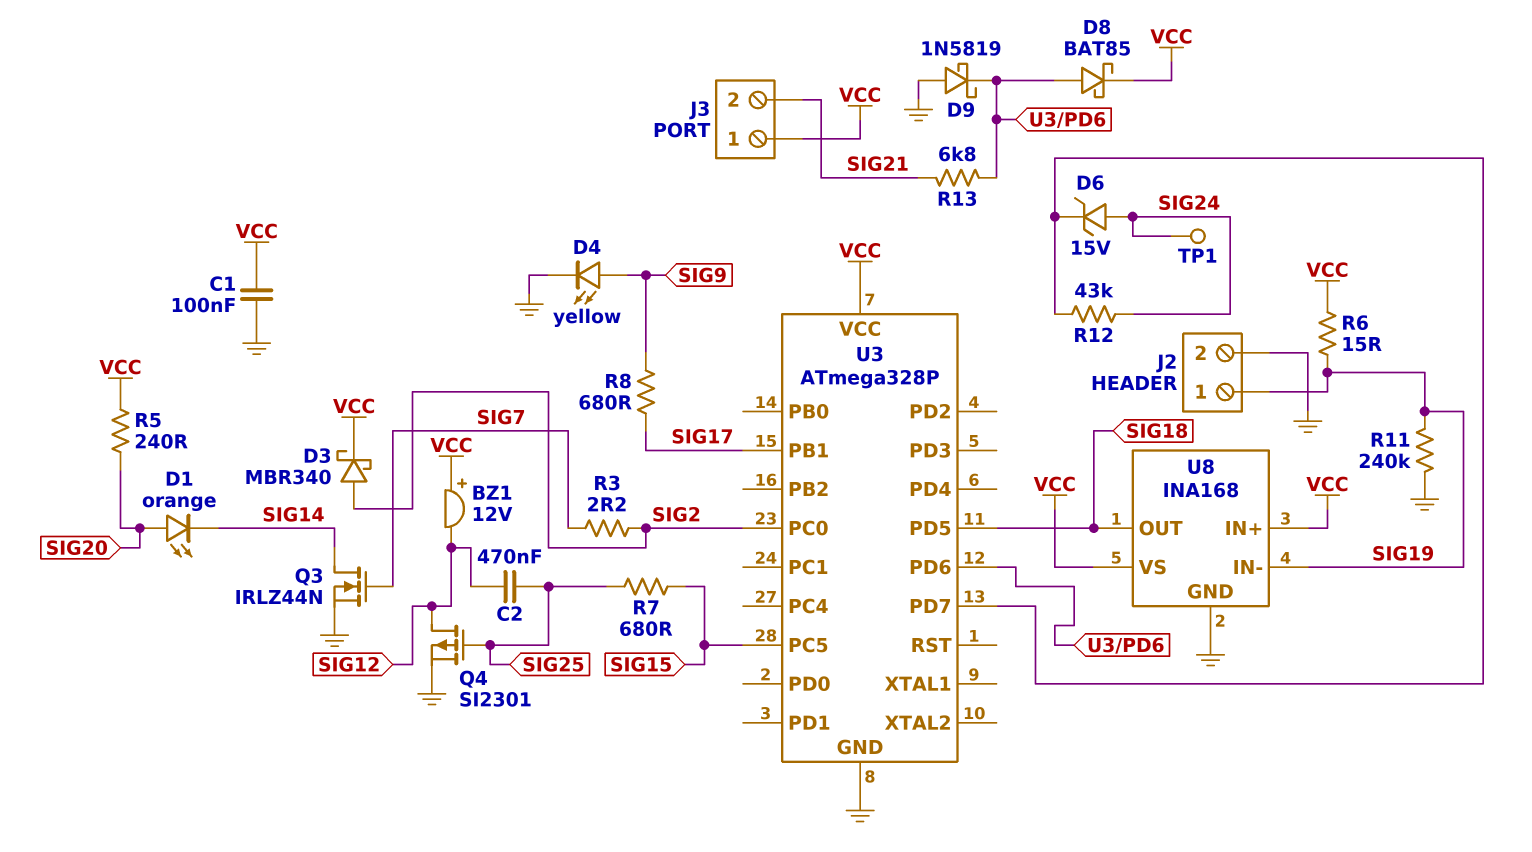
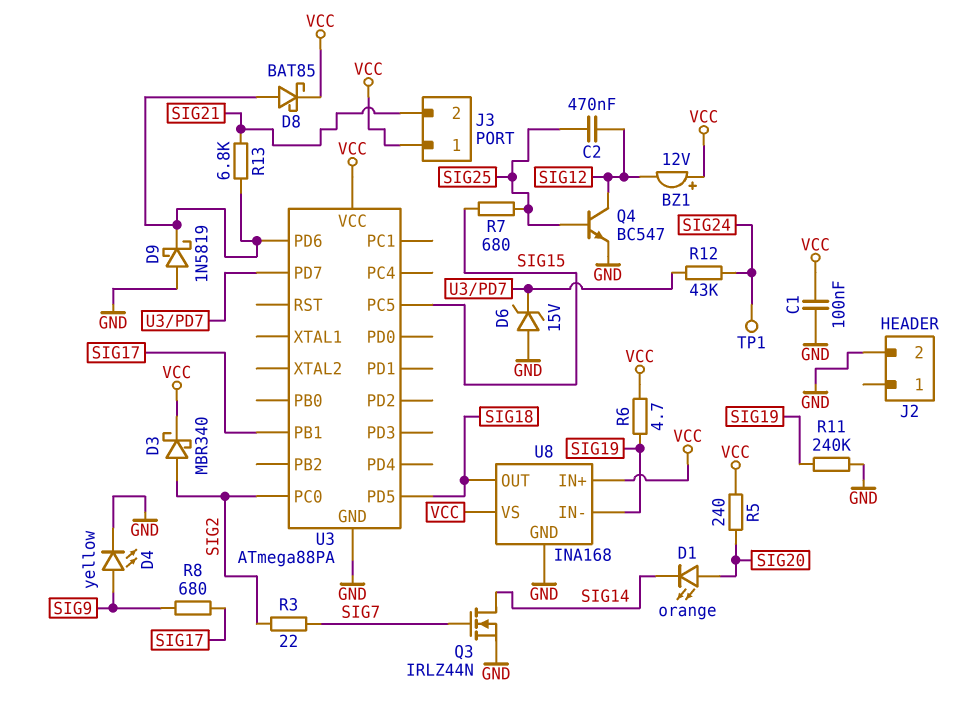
D6: zener 15V (A SIG24, K U3/PD7) -> zener 15V (A GND, K U3/PD7)
J2 pin 1: SIG19 -> none
Q4: PMOS SI2301 (G SIG25, D SIG12, S GND) -> NPN BC547 (B SIG25, C SIG12, E GND)
R3: 2.2 (SIG2, SIG7) -> 22 (SIG2, SIG7)
R6: 15 (SIG19, VCC) -> 4.7 (SIG19, VCC)
U3: ATmega328P -> ATmega88PA

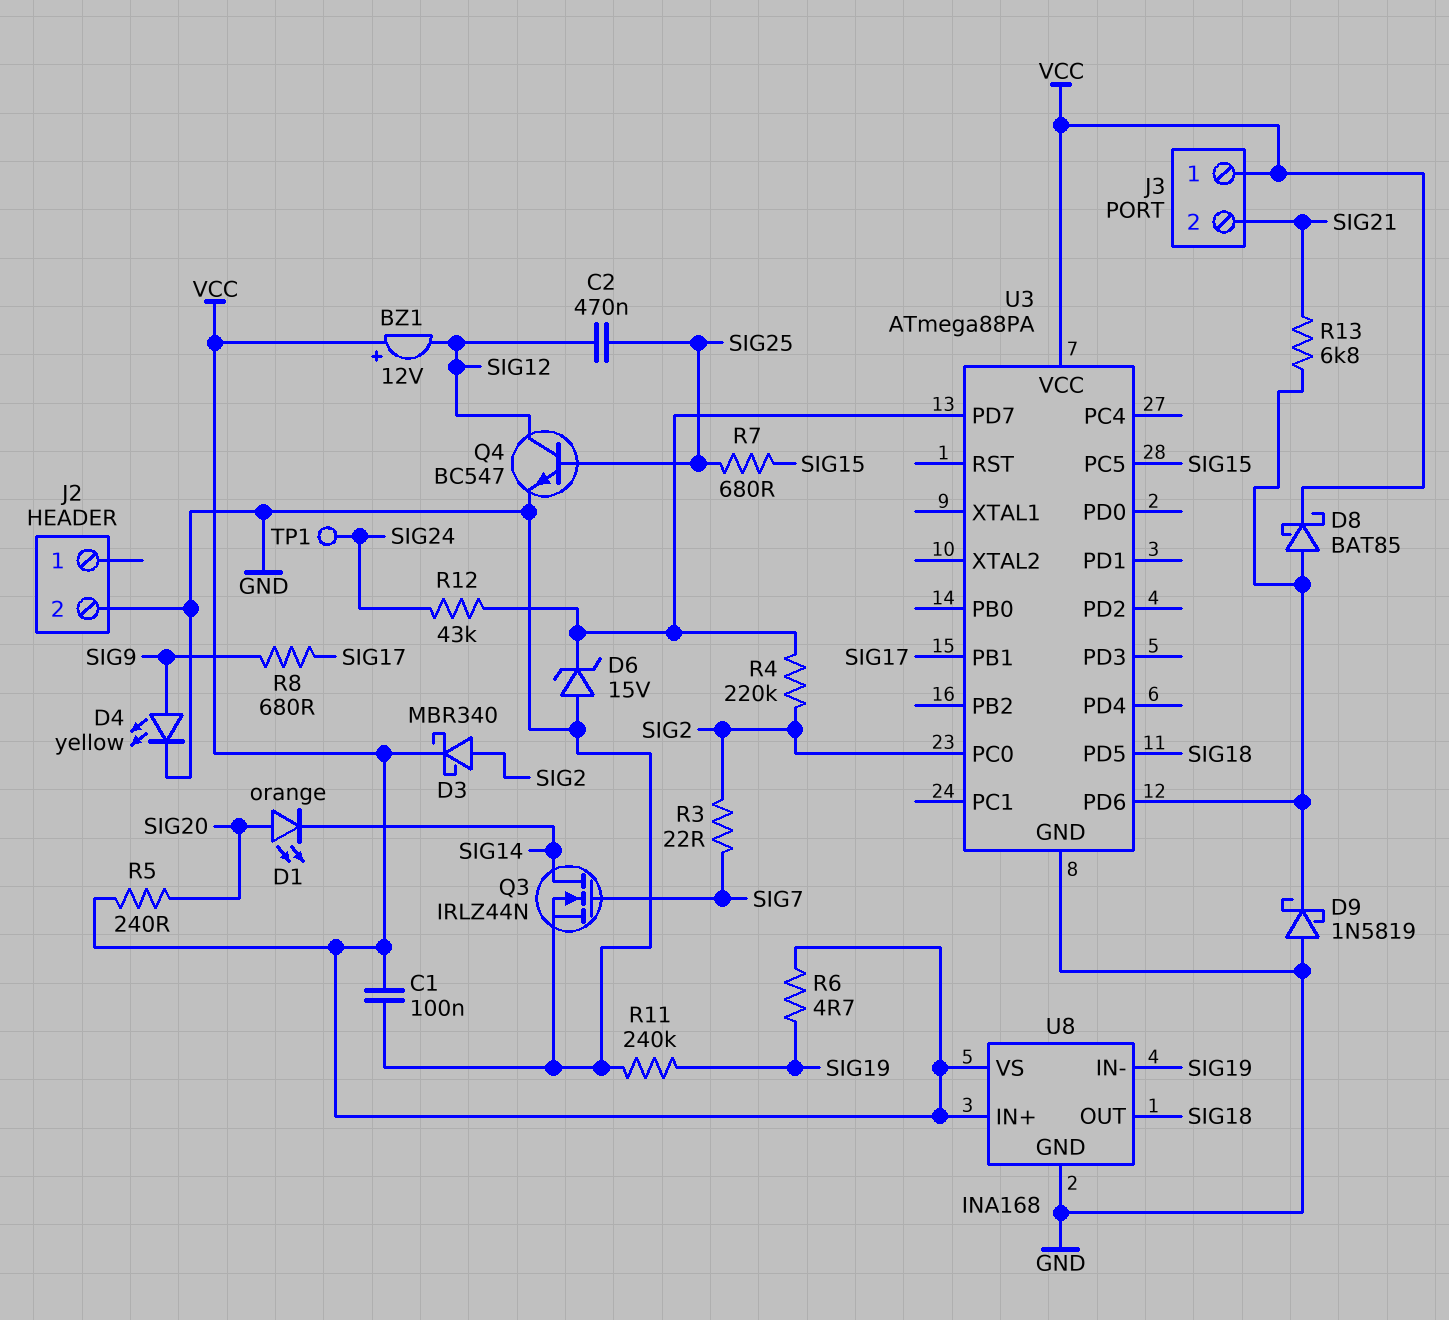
R4: none -> 220k (SIG2, U3/PD7)

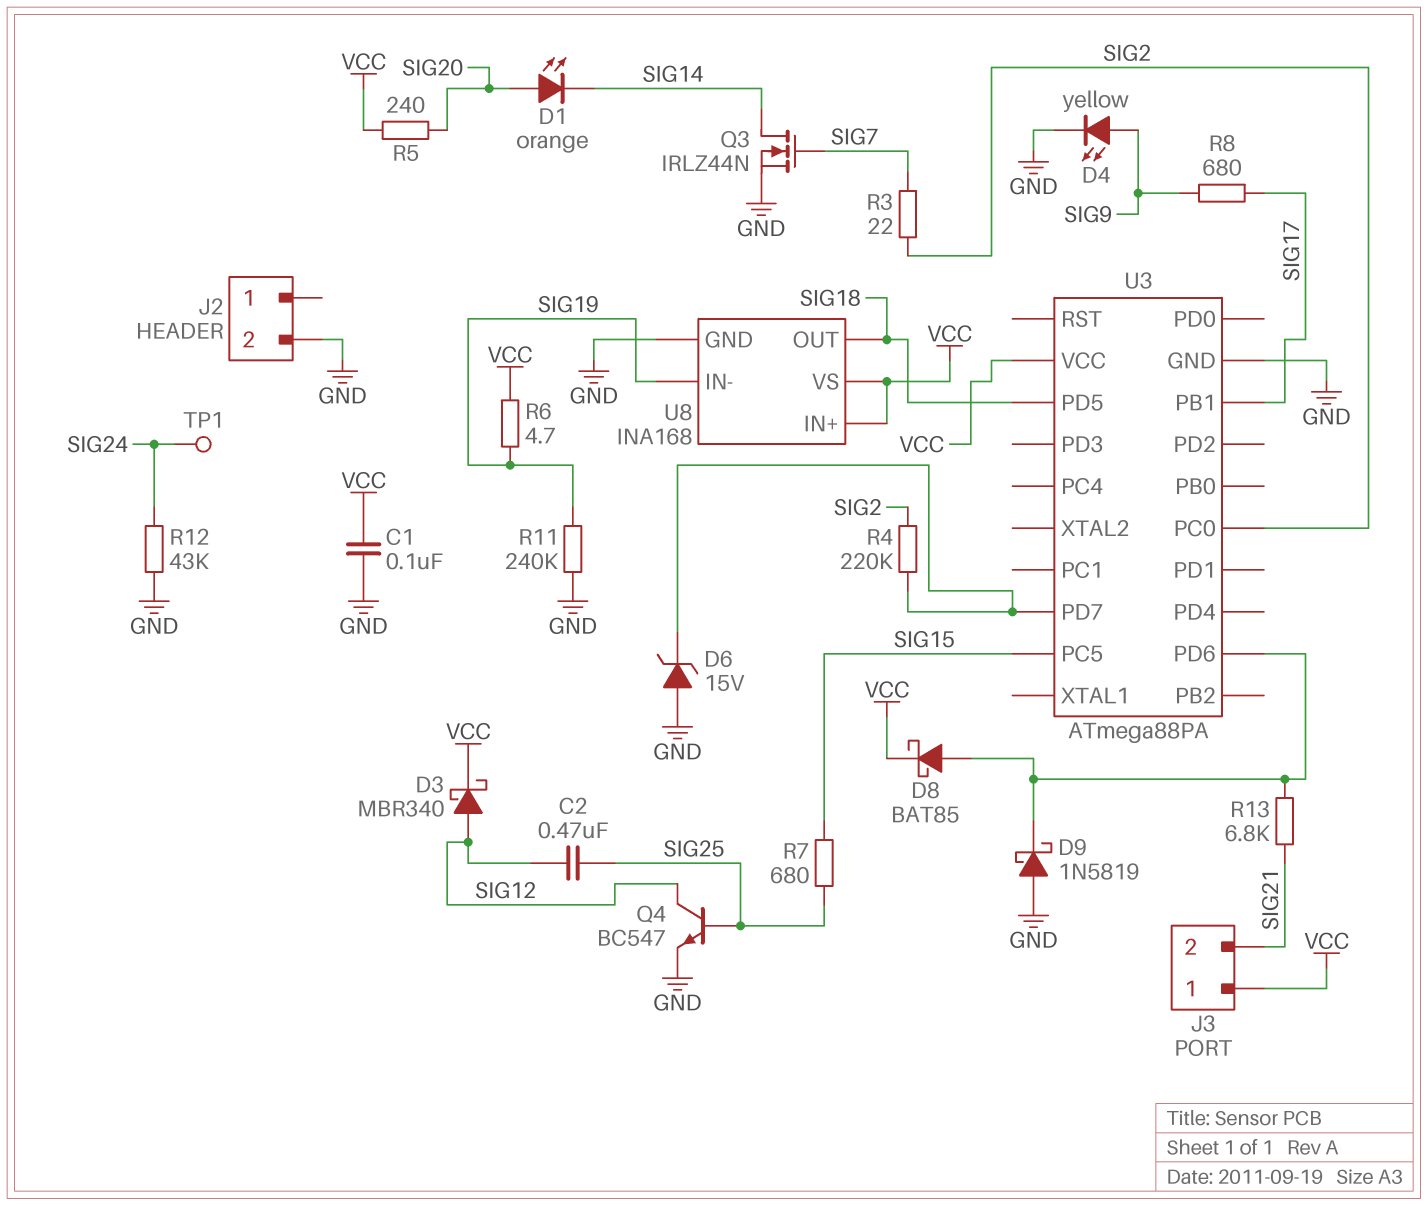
BZ1: buzzer 12V (plus VCC, minus SIG12) -> none
D3: schottky MBR340 (A SIG2, K VCC) -> schottky MBR340 (A SIG12, K VCC)
R12: 43k (SIG24, U3/PD7) -> 43k (GND, SIG24)

